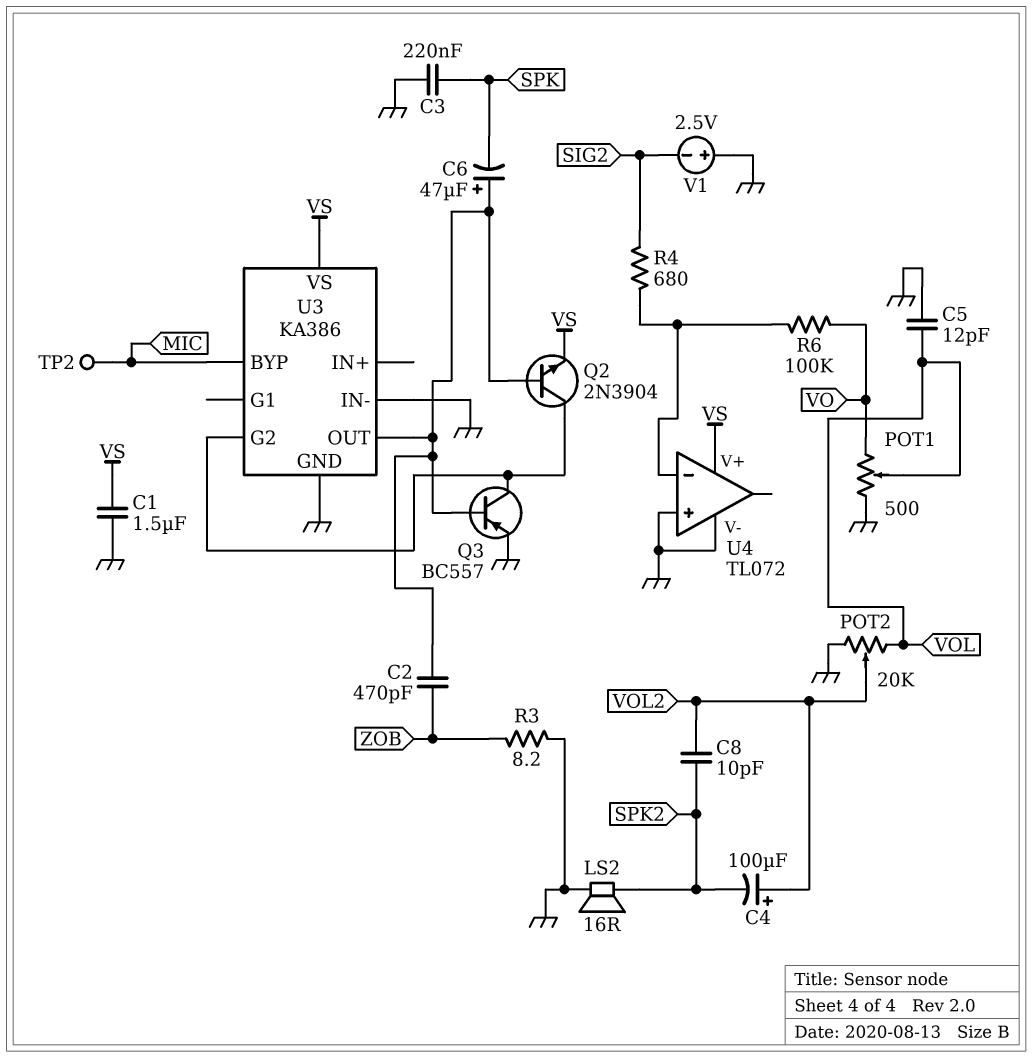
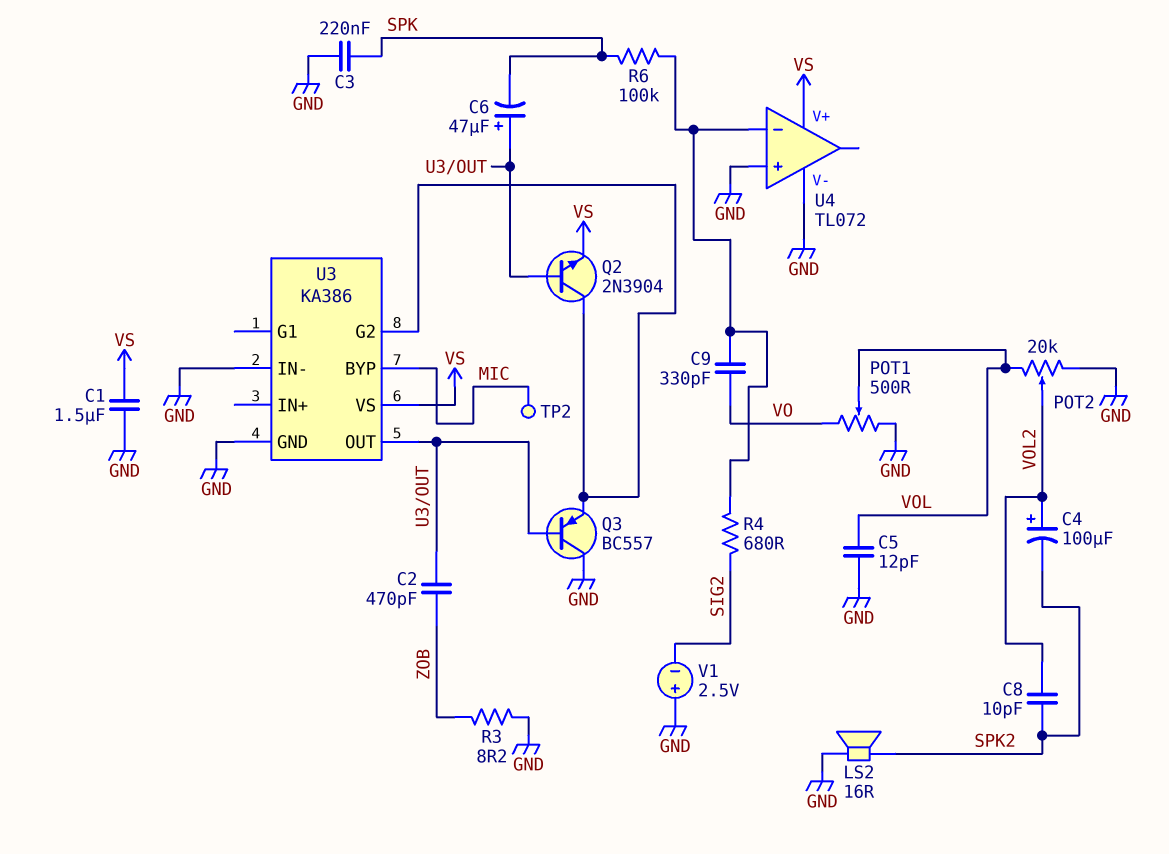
C9: none -> 330pF (U4/in-, VO)
Q3: PNP BC557 (B U3/OUT, C U3/G2, E GND) -> PNP BC557 (B U3/OUT, C GND, E U3/G2)
R6: 100k (U4/in-, VO) -> 100k (SPK, U4/in-)

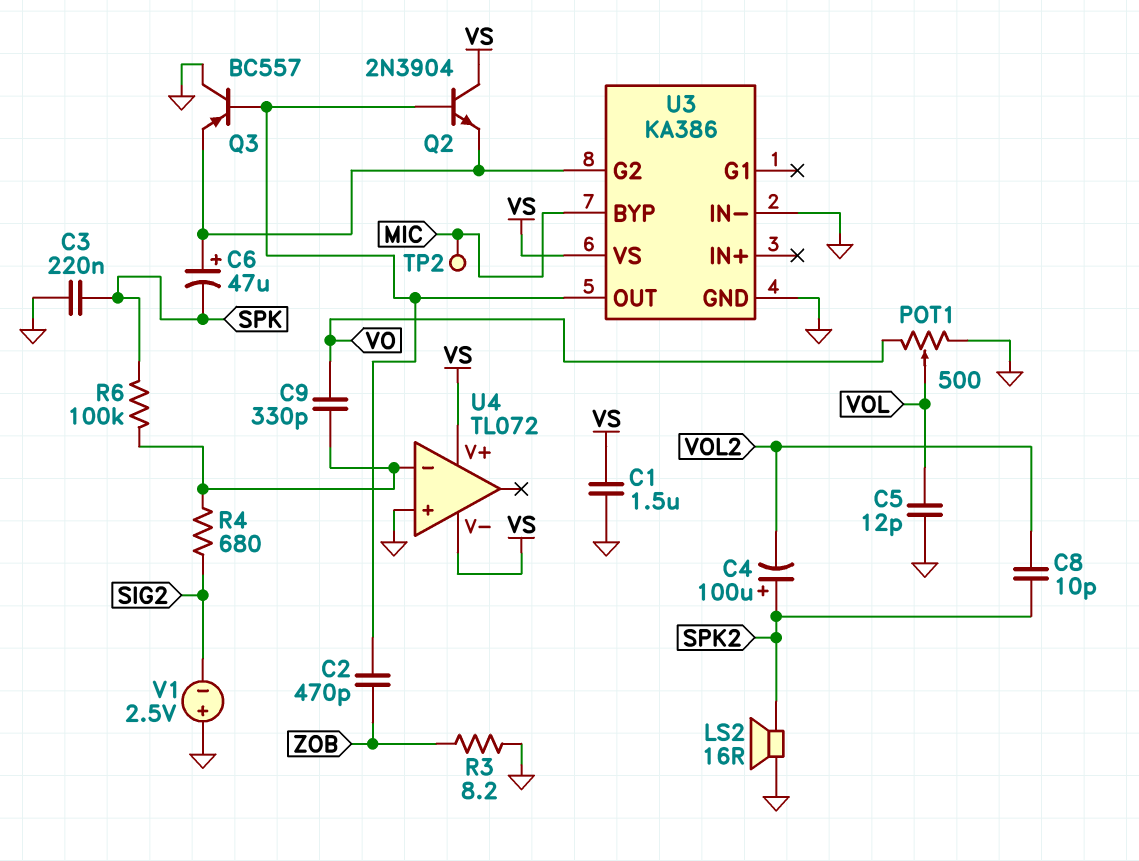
C4: 100uF (plus VOL2, minus SPK2) -> 100uF (plus SPK2, minus VOL2)
C6: 47uF (plus U3/OUT, minus SPK) -> 47uF (plus U3/G2, minus SPK)
POT2: 20k (GND, VOL, wiper VOL2) -> none
Q2: NPN 2N3904 (B U3/OUT, C U3/G2, E VS) -> NPN 2N3904 (B U3/OUT, C VS, E U3/G2)
U4 pin V-: GND -> VS

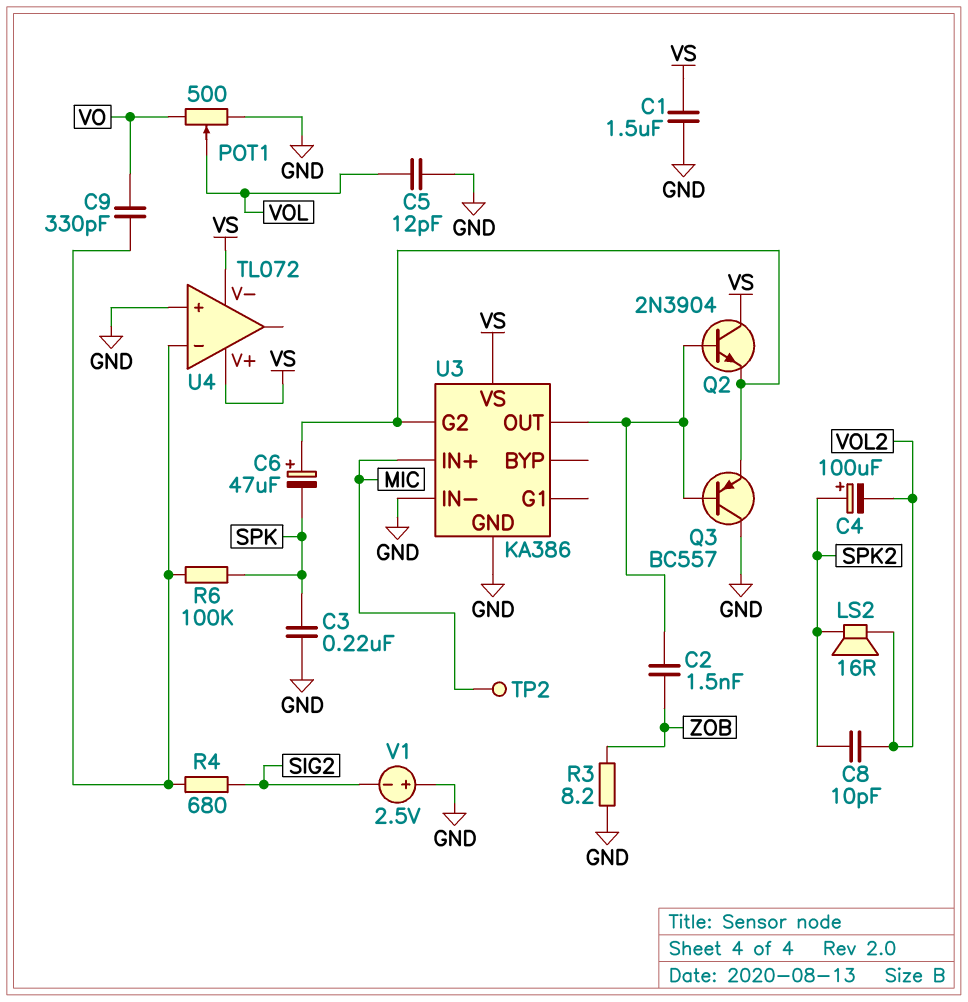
C2: 470pF (U3/OUT, ZOB) -> 1.5nF (U3/OUT, ZOB)
LS2: speaker 16R (GND, SPK2) -> speaker 16R (SPK2, VOL2)
U3 pin BYP: MIC -> none
U3 pin IN+: none -> MIC

